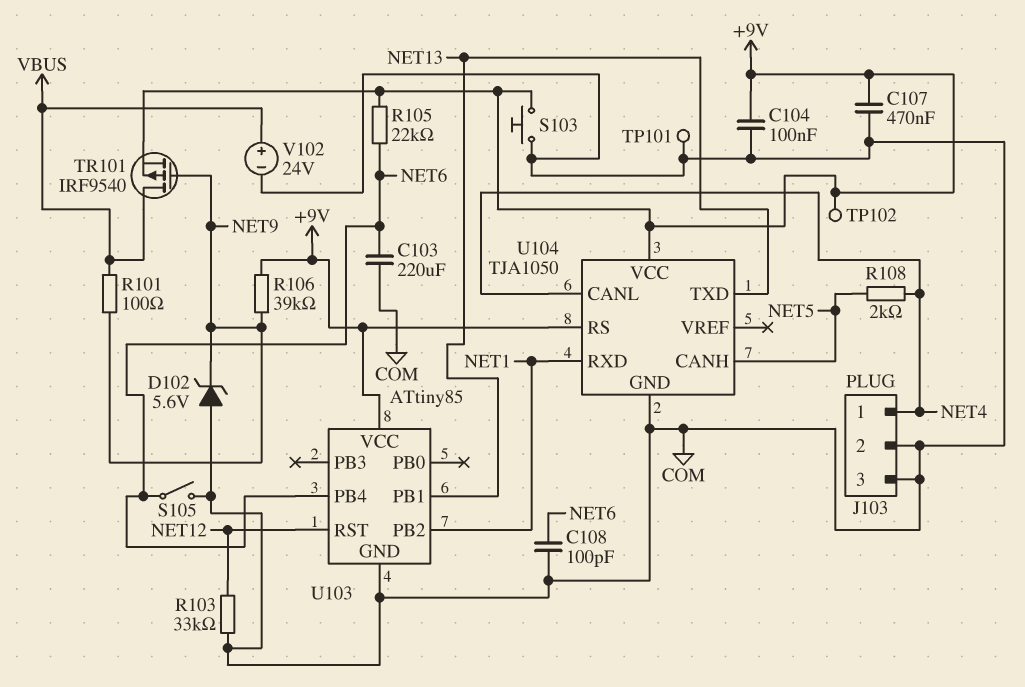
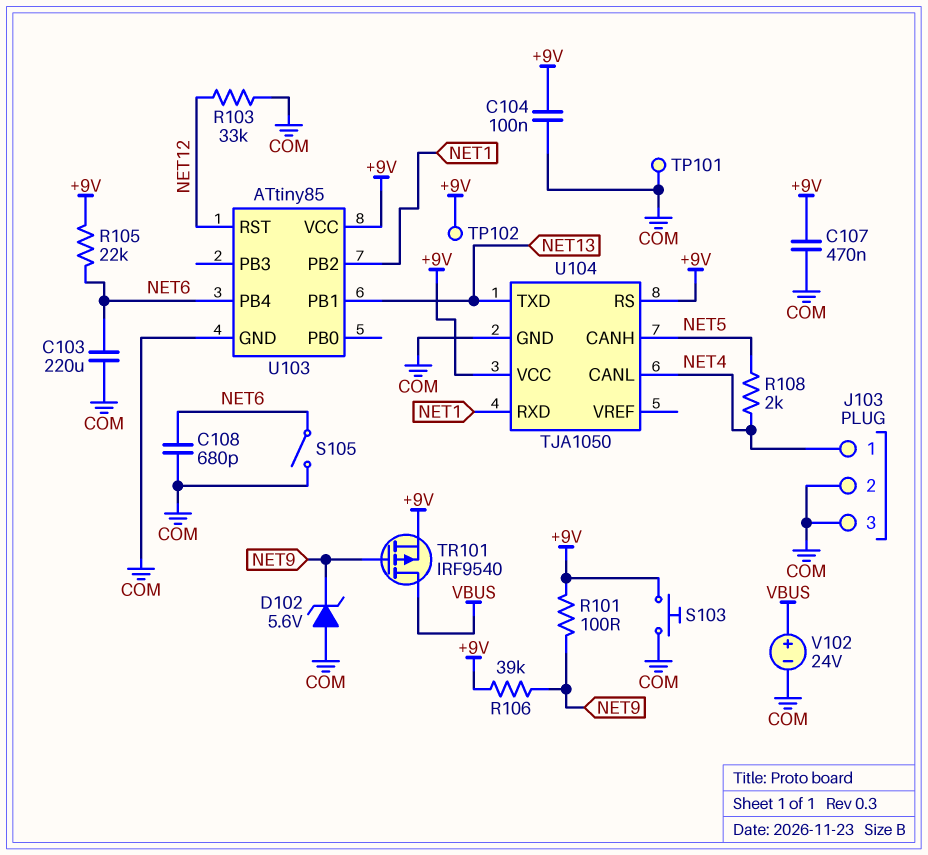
C108: 100pF (COM, NET6) -> 680pF (COM, NET6)
R101: 100 (NET9, VBUS) -> 100 (+9V, NET9)

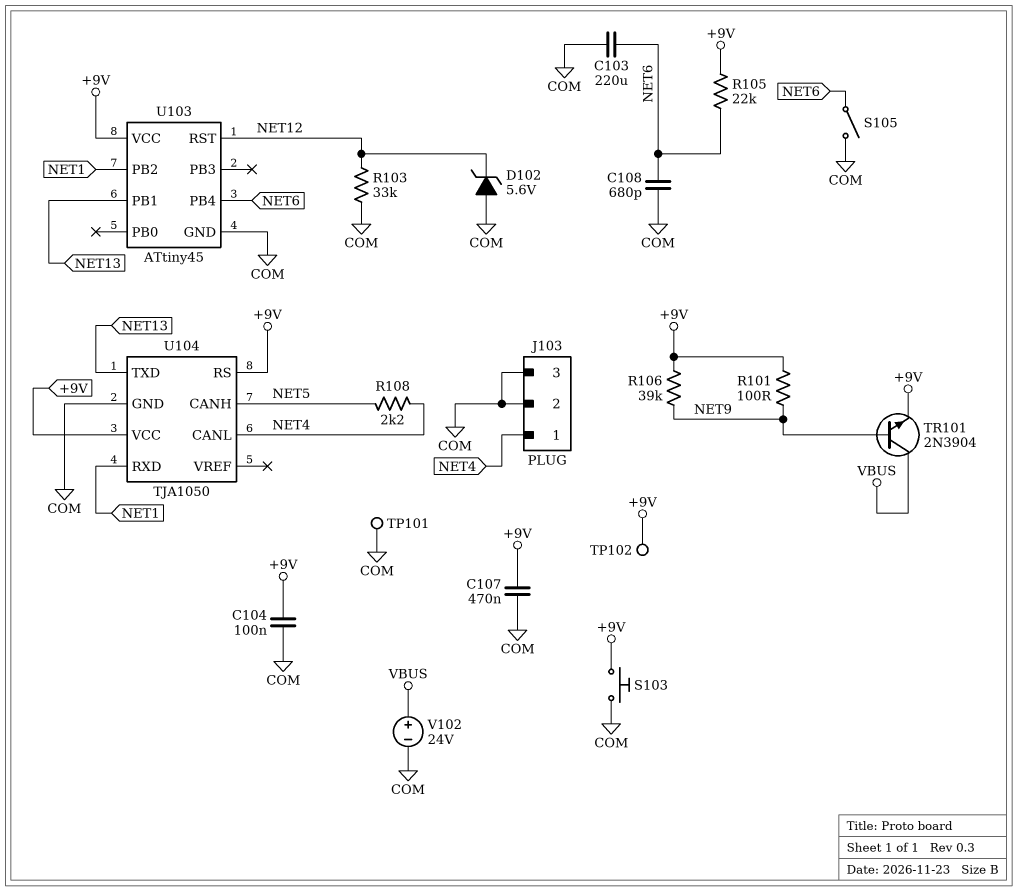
D102: zener 5.6V (A COM, K NET9) -> zener 5.6V (A COM, K NET12)
R108: 2k (NET4, NET5) -> 2.2k (NET4, NET5)
TR101: PMOS IRF9540 (G NET9, D VBUS, S +9V) -> NPN 2N3904 (B NET9, C VBUS, E +9V)
U103: ATtiny85 -> ATtiny45

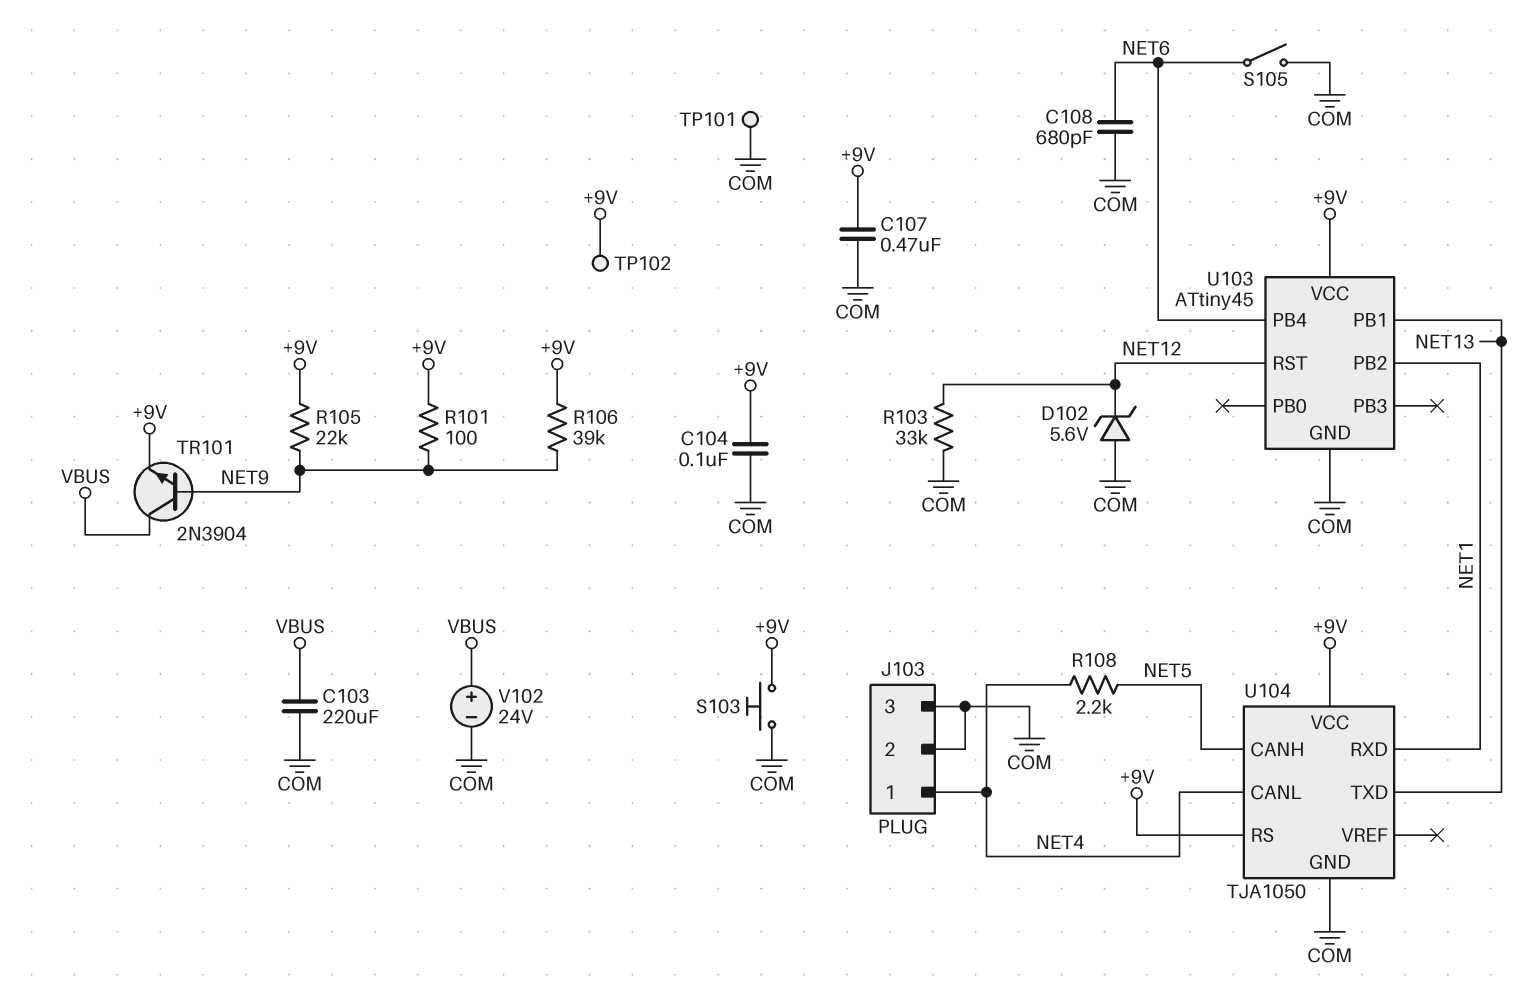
C103: 220uF (COM, NET6) -> 220uF (COM, VBUS)
R105: 22k (+9V, NET6) -> 22k (+9V, NET9)

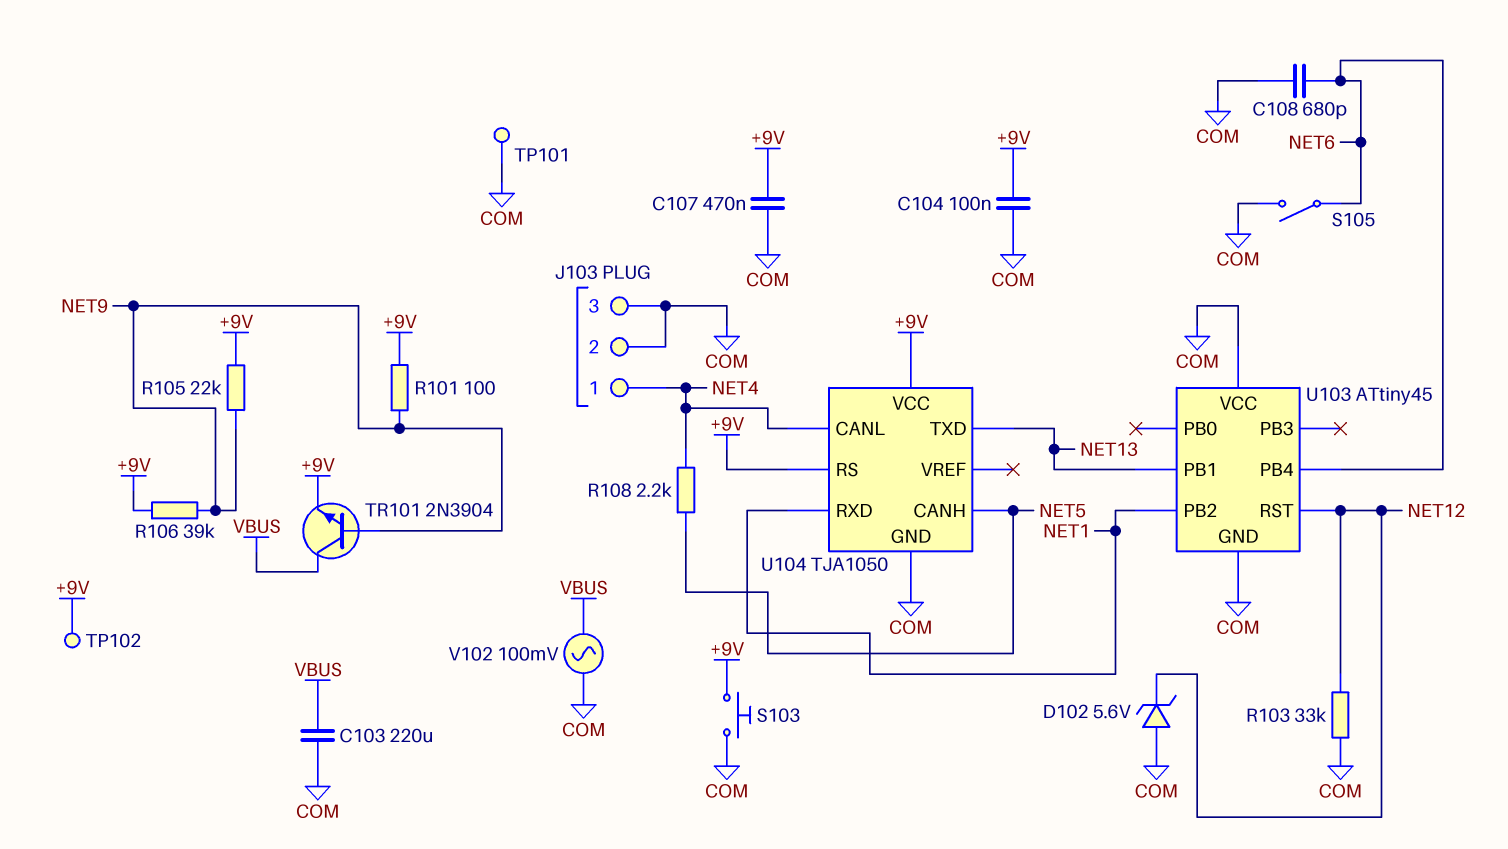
U103 pin VCC: +9V -> COM
V102: 24V (plus VBUS, minus COM) -> AC 100mV (COM, VBUS)

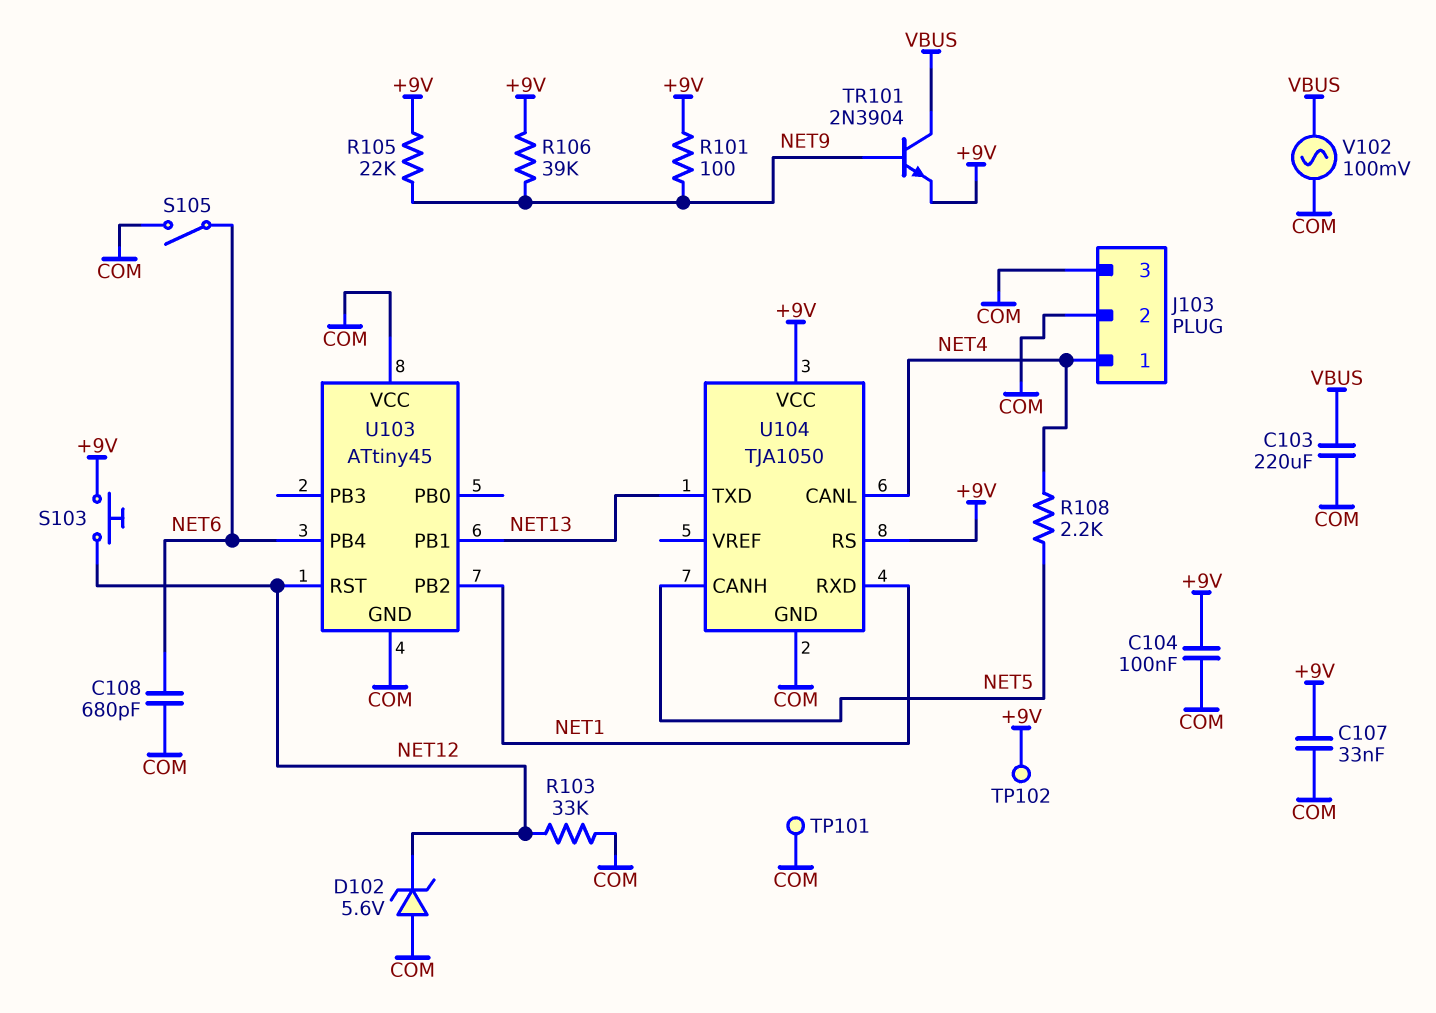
C107: 470nF (+9V, COM) -> 33nF (+9V, COM)
S103: button (+9V, COM) -> button (+9V, NET12)

